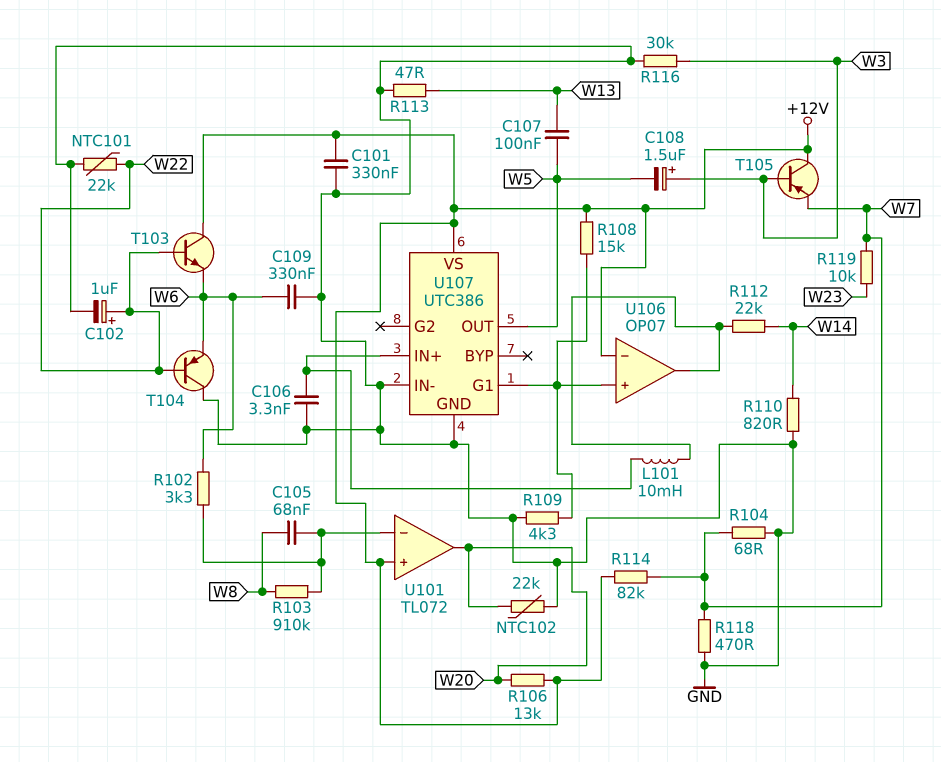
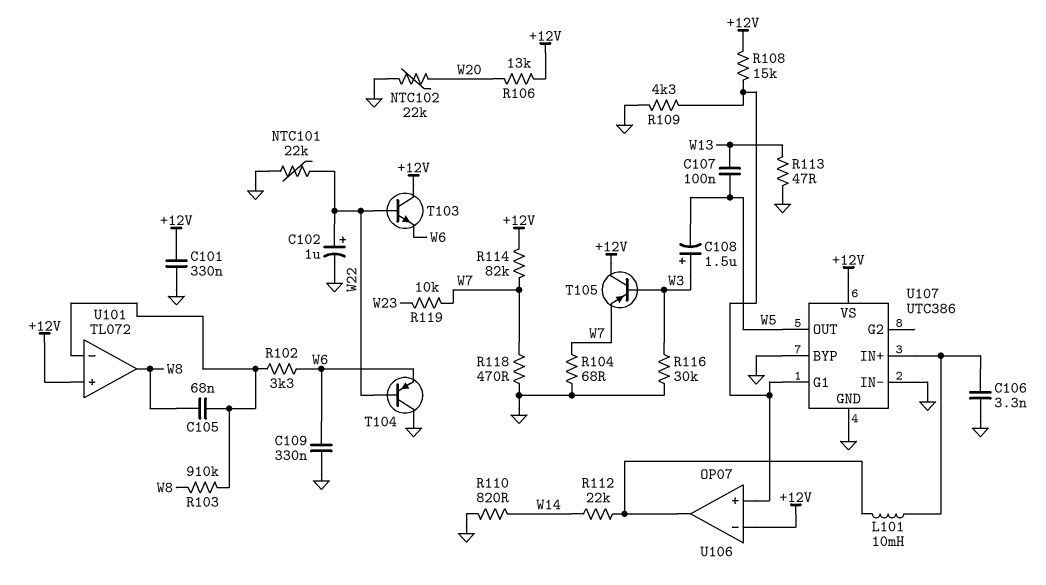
U101 pin out: W20 -> W8
U107 pin BYP: none -> GND

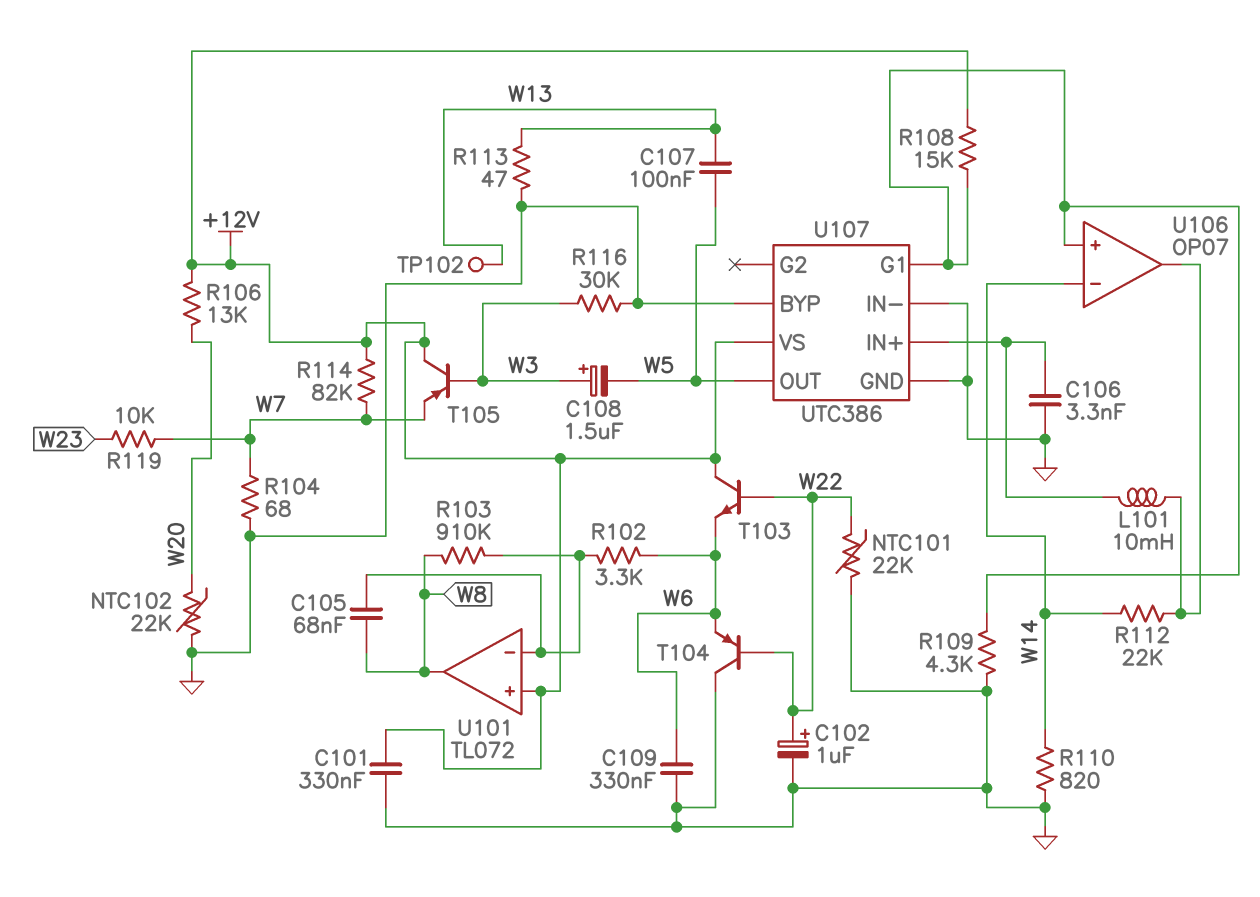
R118: 470 (GND, W7) -> none
TP102: none -> test point (W13)
U106 pin in-: +12V -> W14

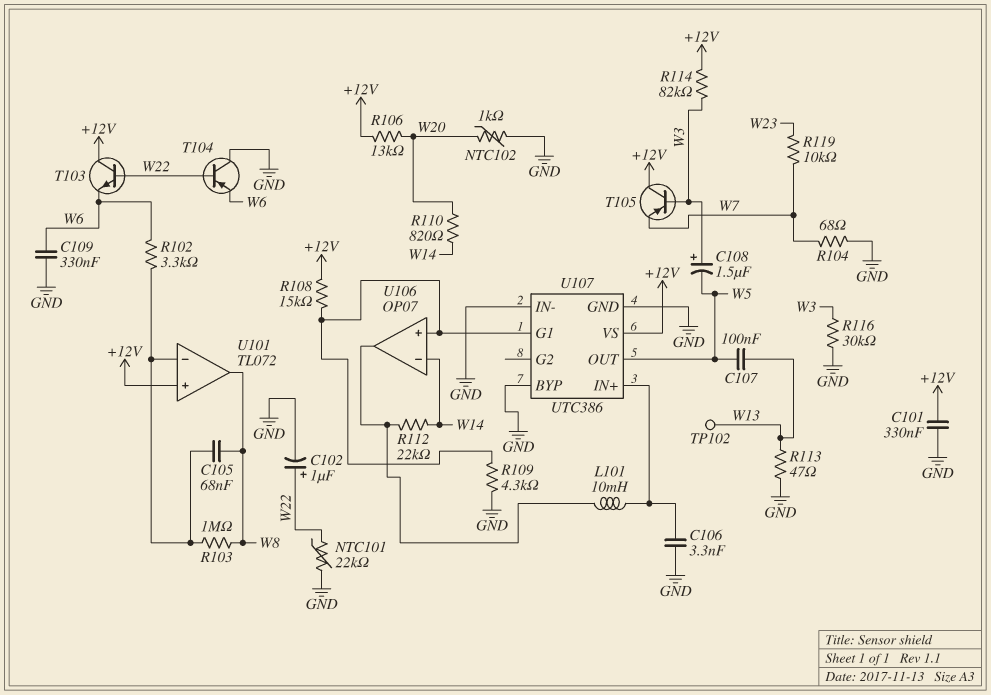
NTC102: 22k (GND, W20) -> 1k (GND, W20)
R103: 910k (U101/in-, W8) -> 1M (U101/in-, W8)
R110: 820 (GND, W14) -> 820 (W14, W20)
R114: 82k (+12V, W7) -> 82k (+12V, W3)

